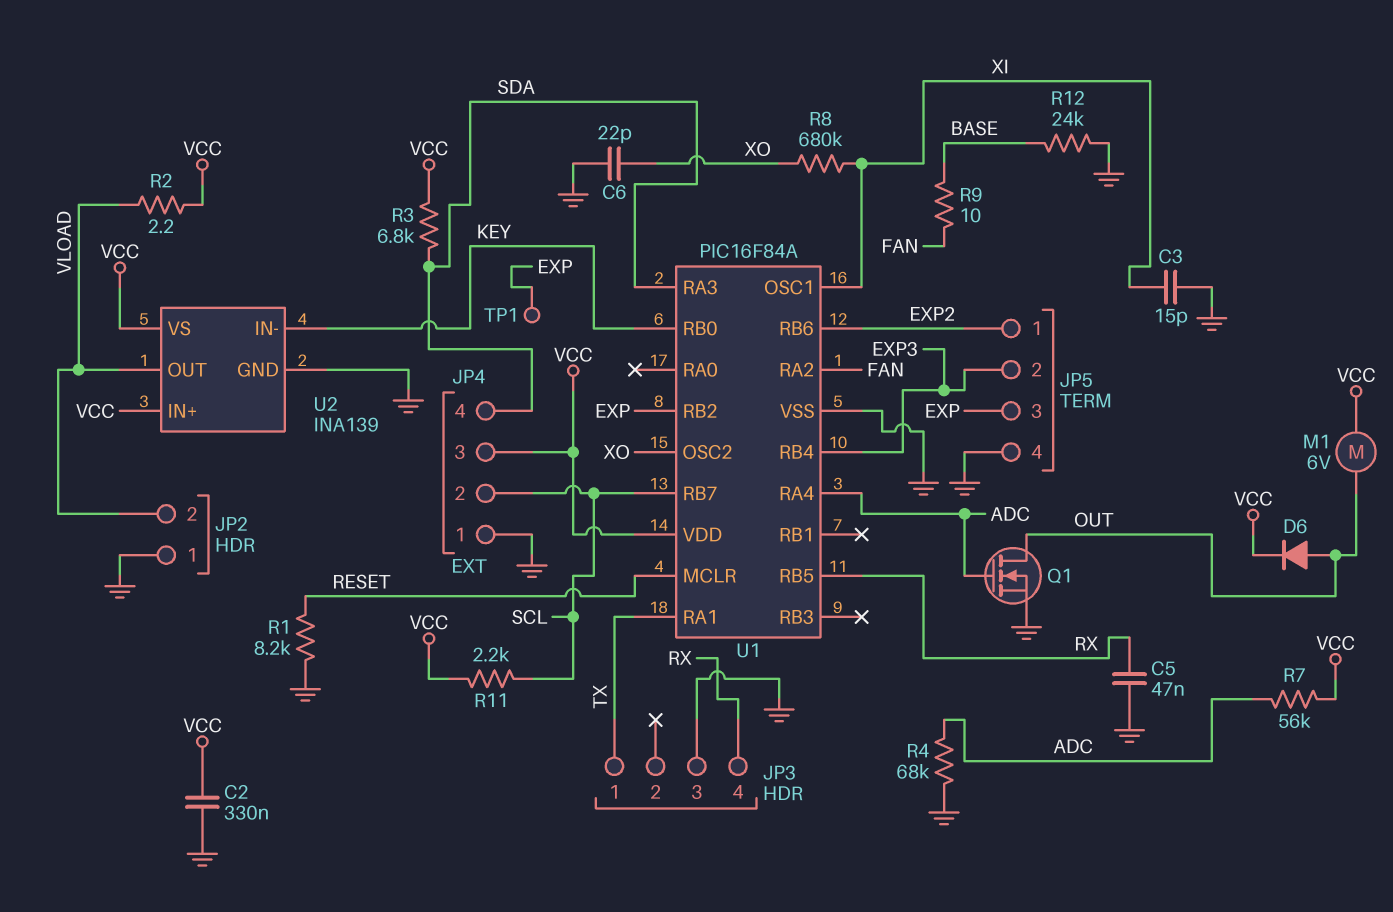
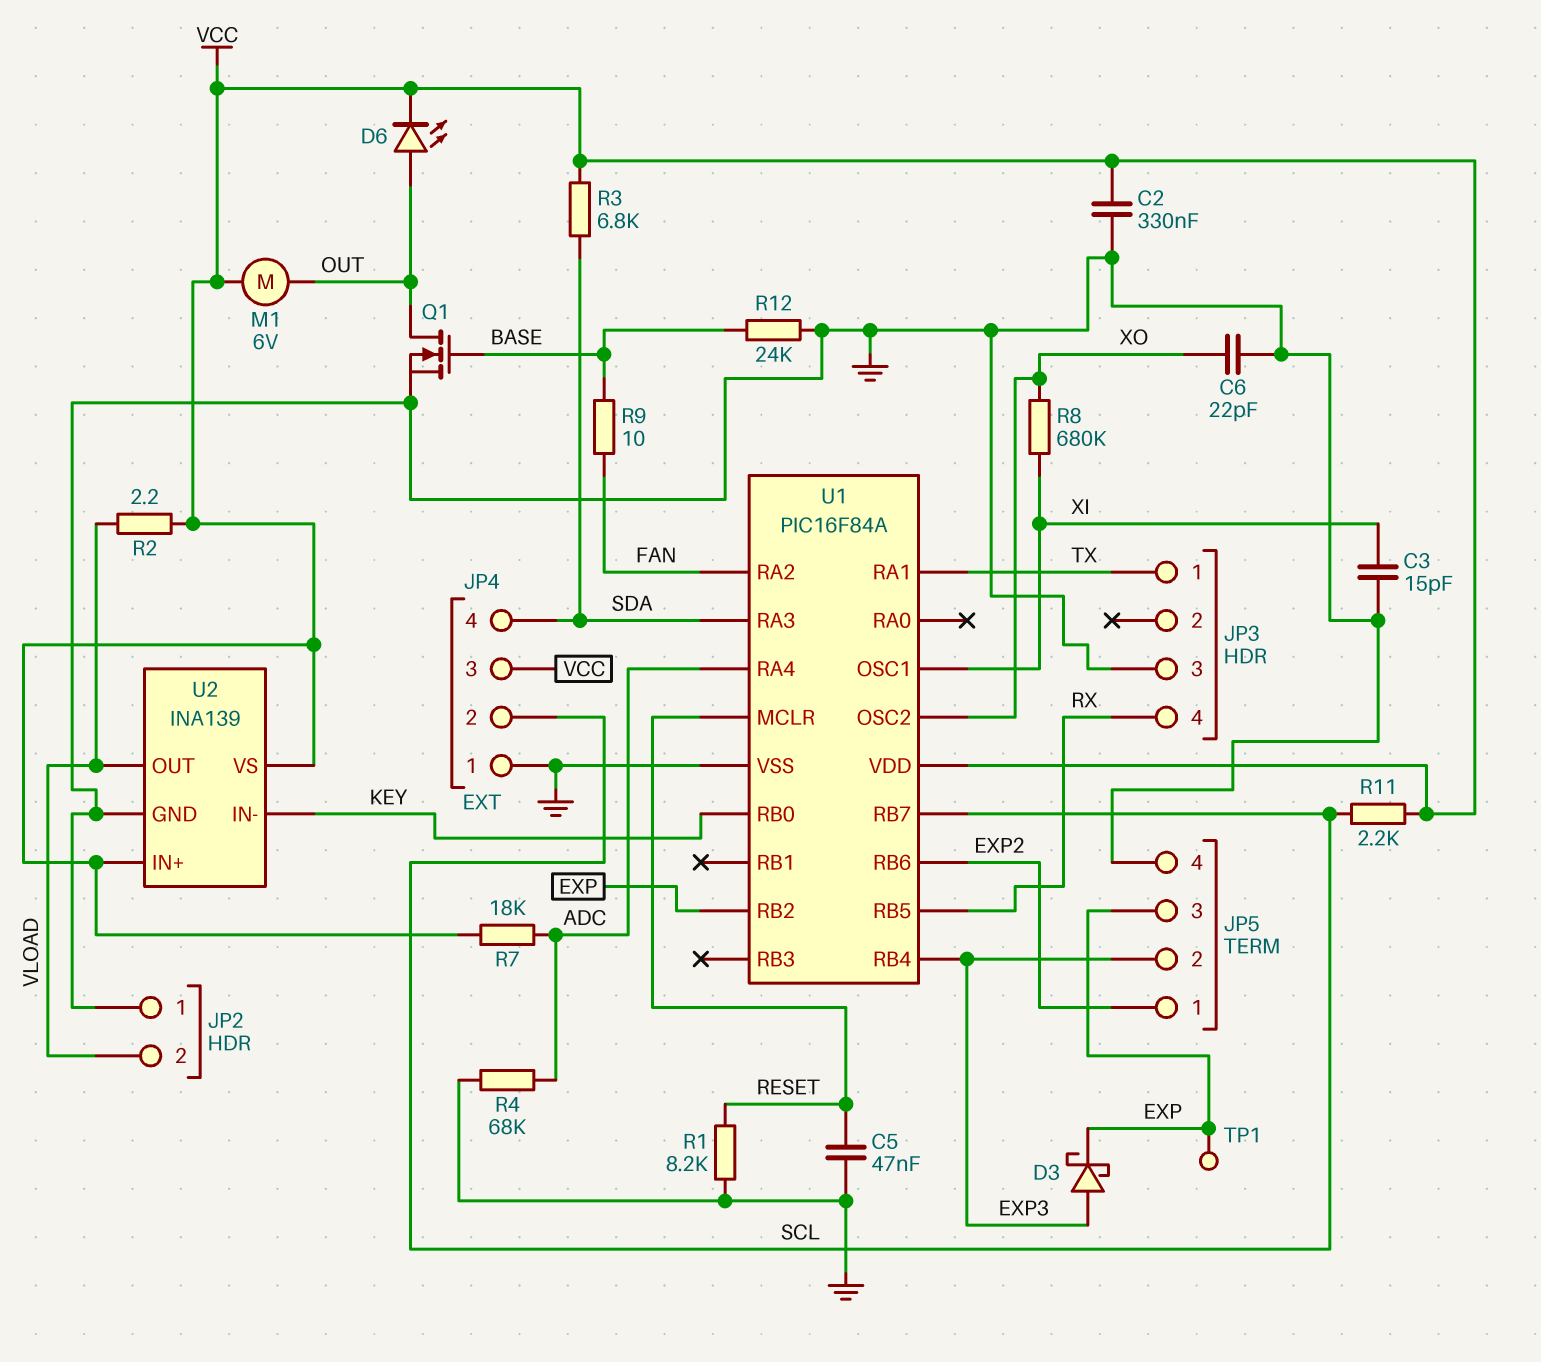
C5: 47nF (GND, RX) -> 47nF (GND, RESET)
D3: none -> schottky (A EXP3, K EXP)
D6: diode (A OUT, K VCC) -> LED (A OUT, K VCC)
Q1: NMOS (G ADC, D OUT, S GND) -> NMOS (G BASE, D OUT, S GND)
R7: 56k (ADC, VCC) -> 18k (ADC, VCC)

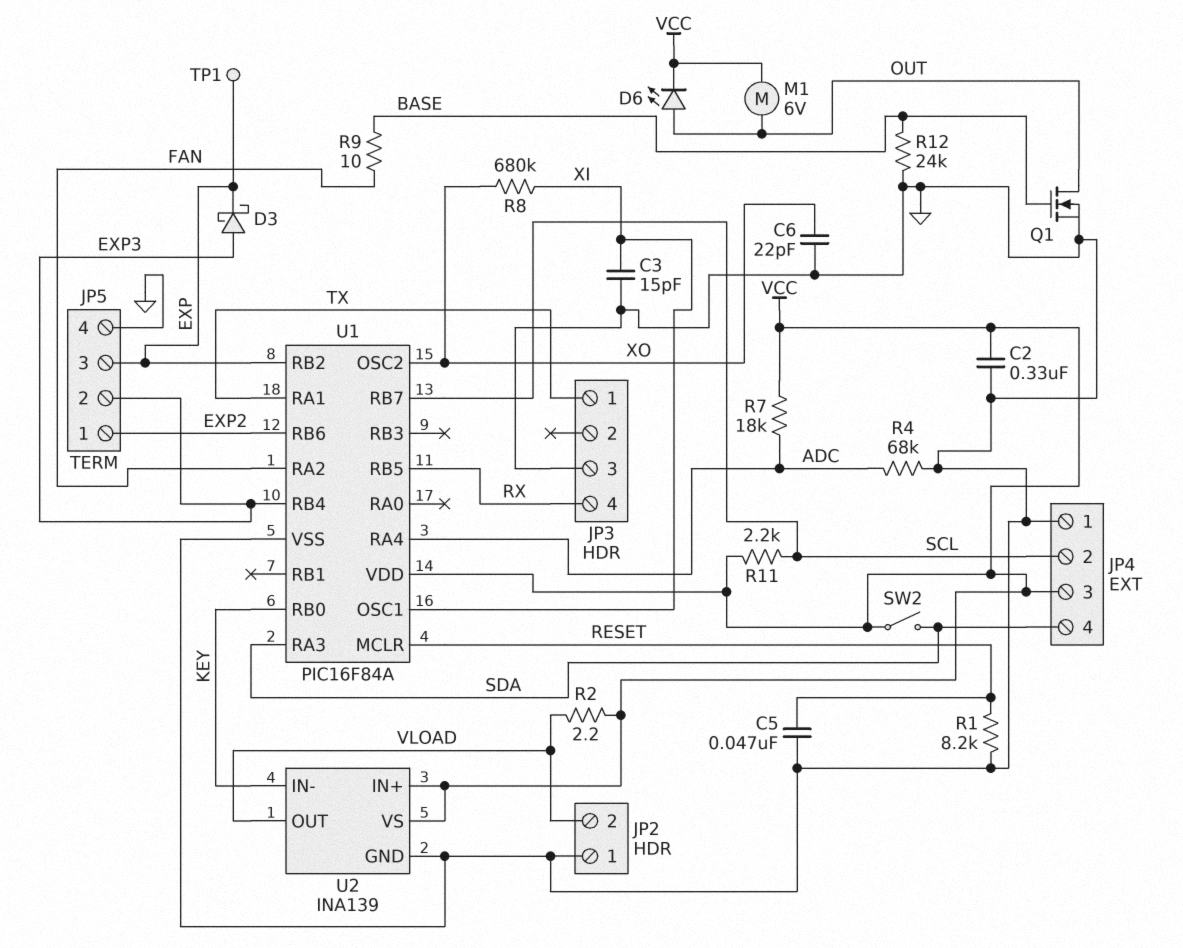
R3: 6.8k (SDA, VCC) -> none
SW2: none -> switch (SDA, VCC)

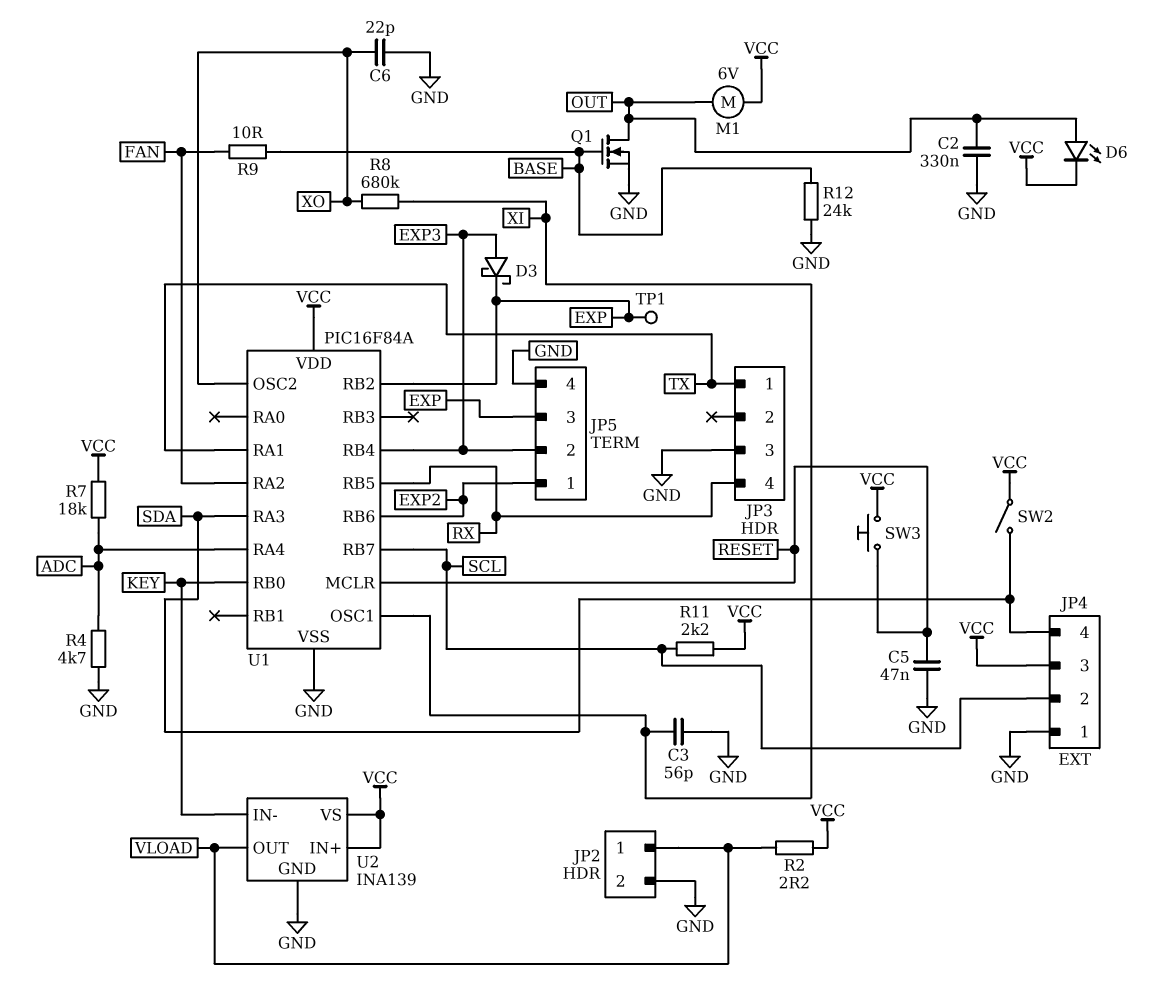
C2: 330nF (GND, VCC) -> 330nF (GND, OUT)
C3: 15pF (GND, XI) -> 56pF (GND, XI)
JP2 pin 1: GND -> VLOAD
JP2 pin 2: VLOAD -> GND
R1: 8.2k (GND, RESET) -> none
R4: 68k (ADC, GND) -> 4.7k (ADC, GND)
SW3: none -> button (RESET, VCC)

